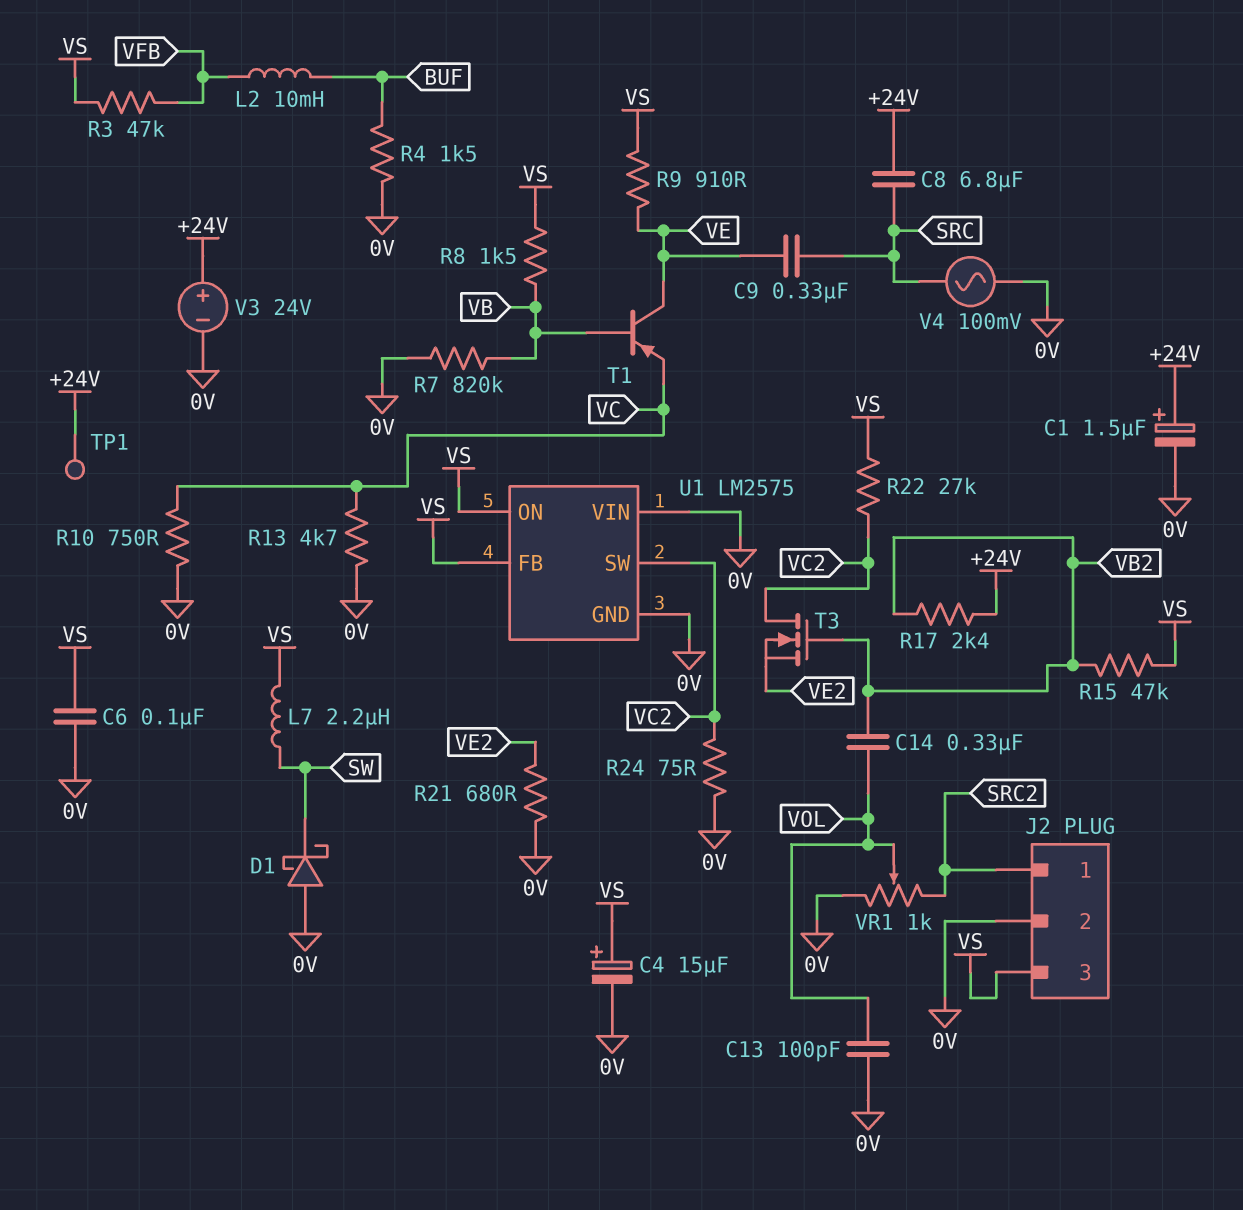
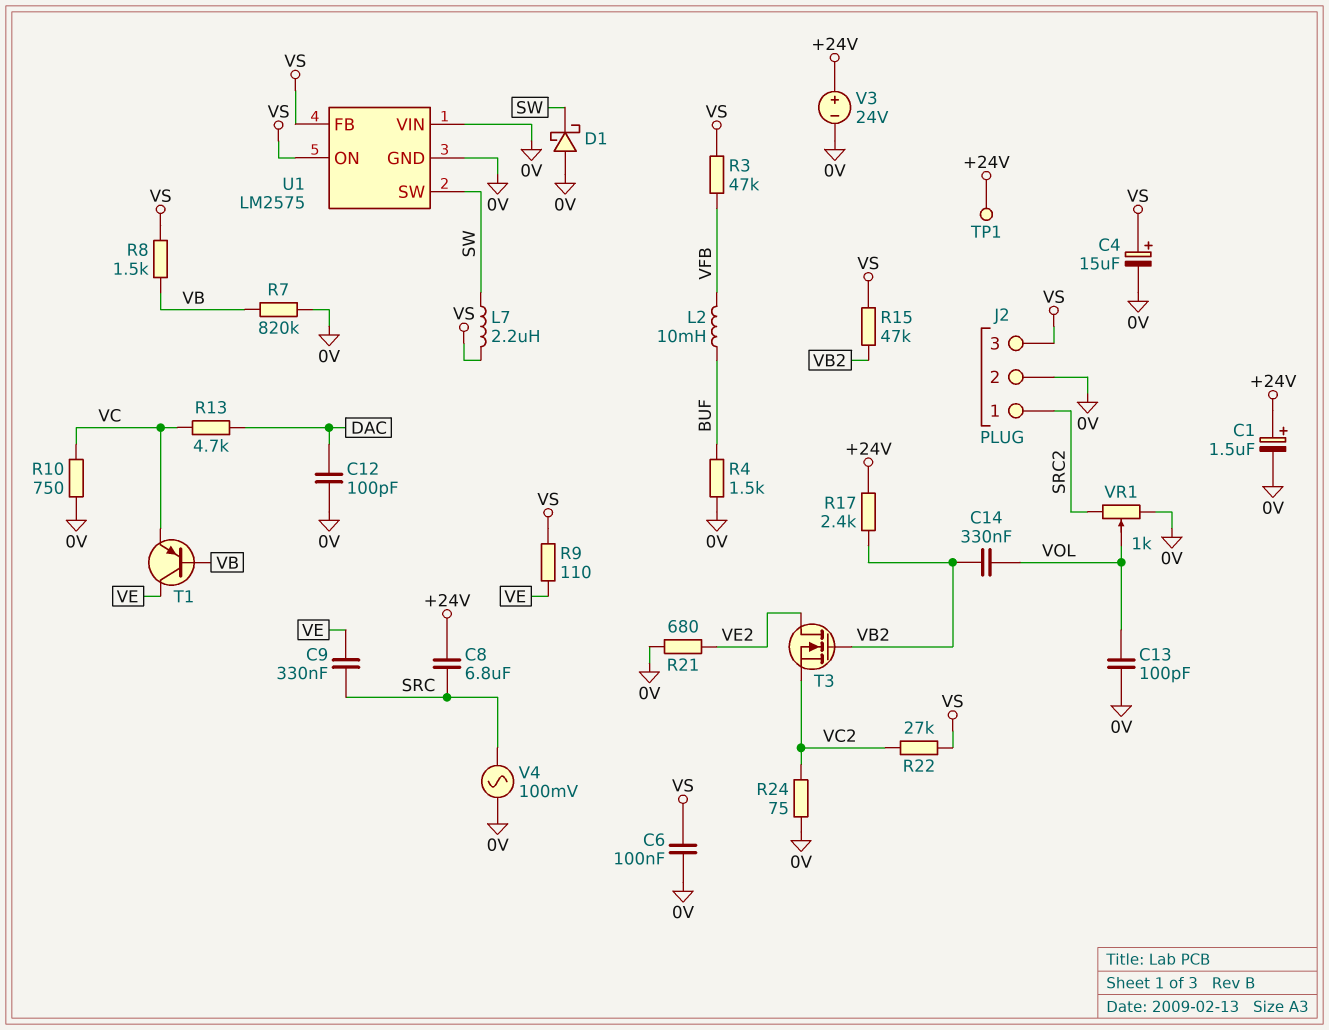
C12: none -> 100pF (0V, DAC)
R9: 910 (VE, VS) -> 110 (VE, VS)
R13: 4.7k (0V, VC) -> 4.7k (DAC, VC)
T3: NMOS (G VB2, D VC2, S VE2) -> NMOS (G VB2, D VE2, S VC2)
U1 pin SW: VC2 -> SW

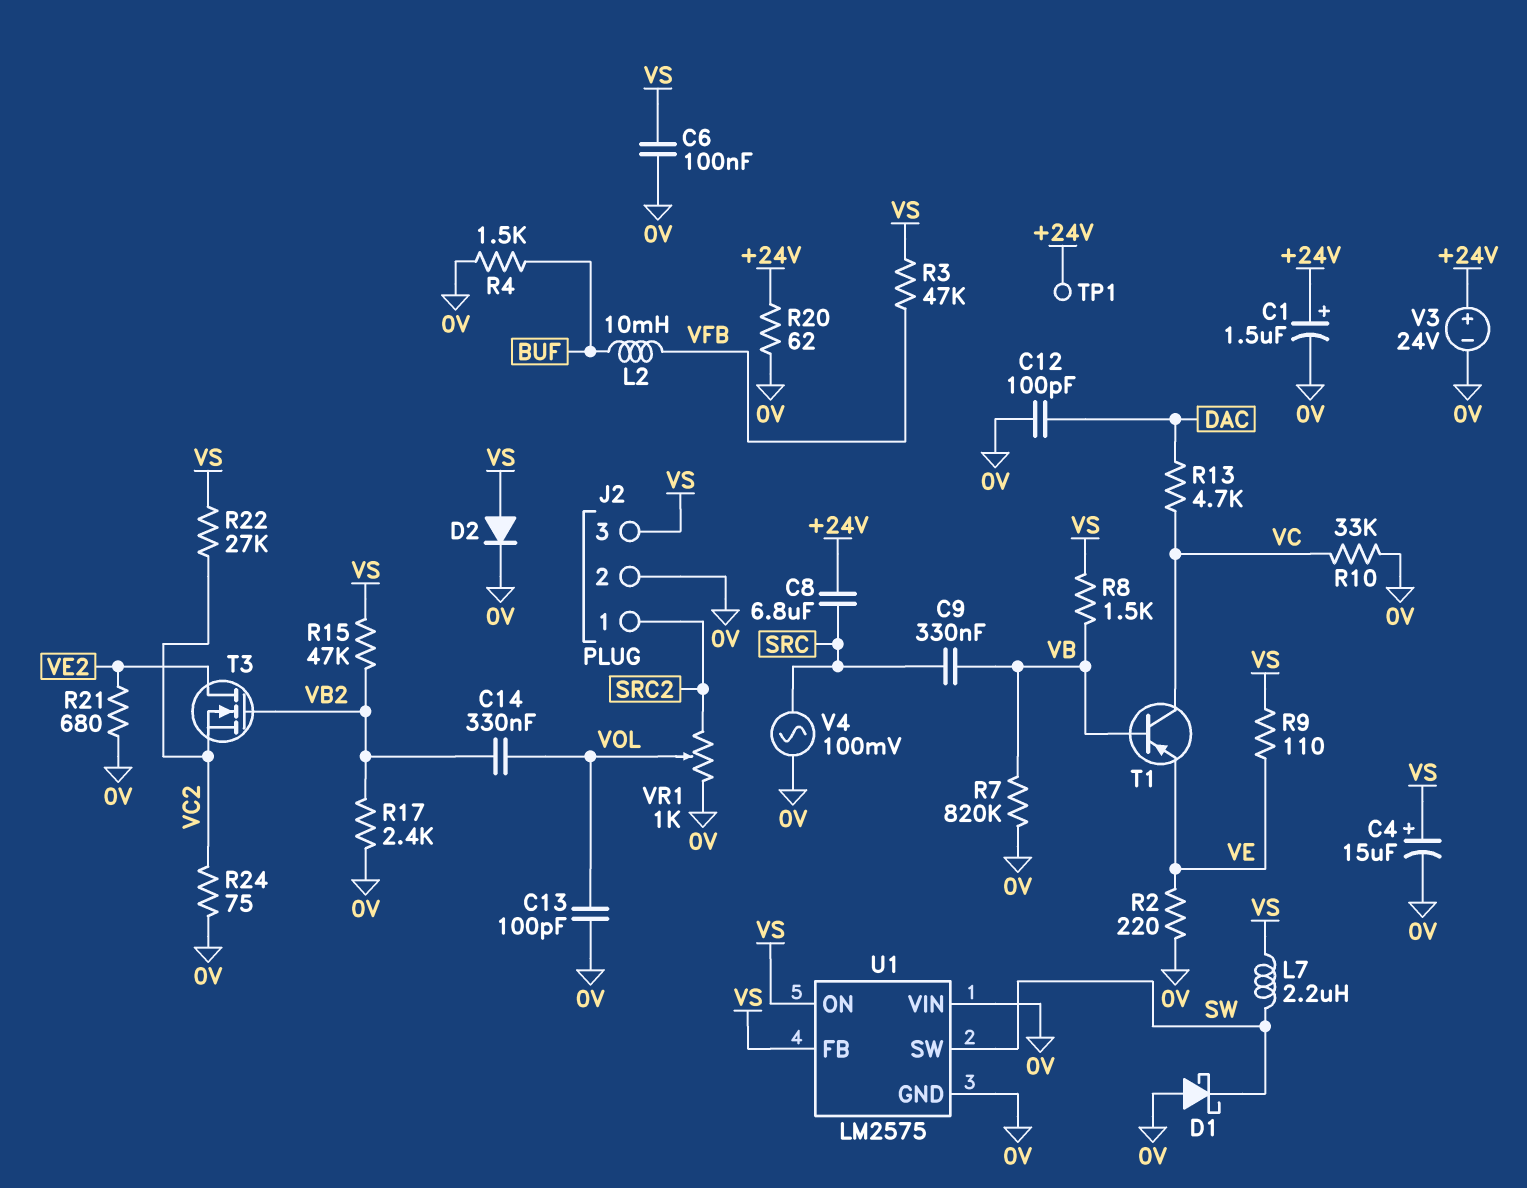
C9: 330nF (SRC, VE) -> 330nF (SRC, VB)
D2: none -> diode (A VS, K 0V)
R2: none -> 220 (0V, VE)
R10: 750 (0V, VC) -> 33k (0V, VC)
R17: 2.4k (+24V, VB2) -> 2.4k (0V, VB2)
R20: none -> 62 (+24V, 0V)
T1: PNP (B VB, C VE, E VC) -> PNP (B VB, C VC, E VE)

